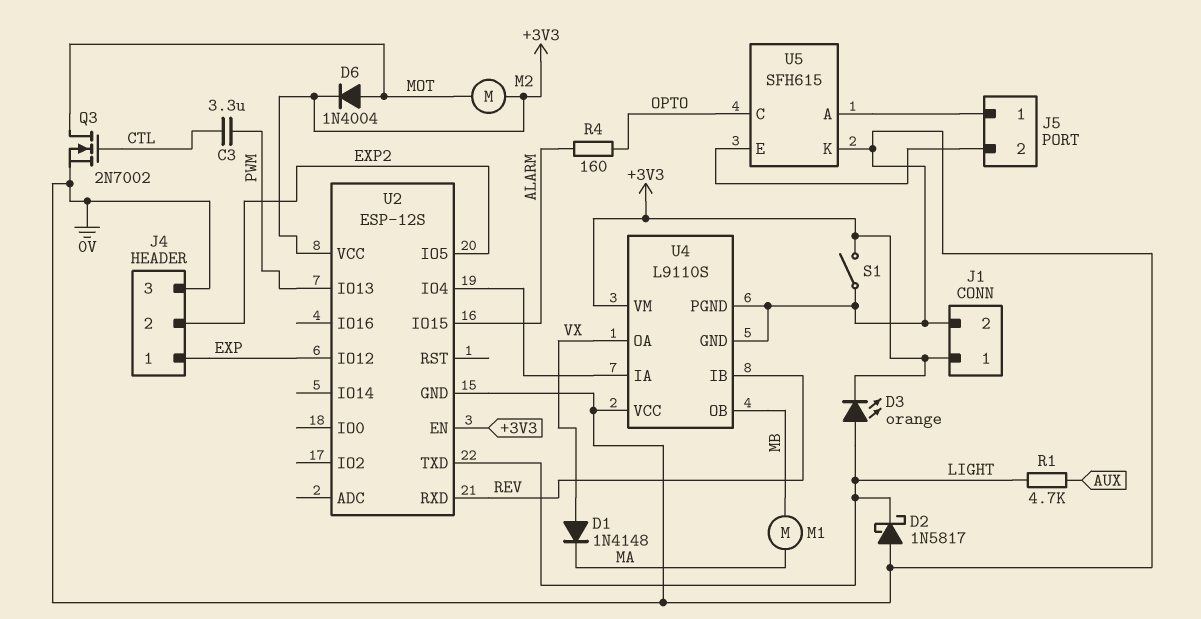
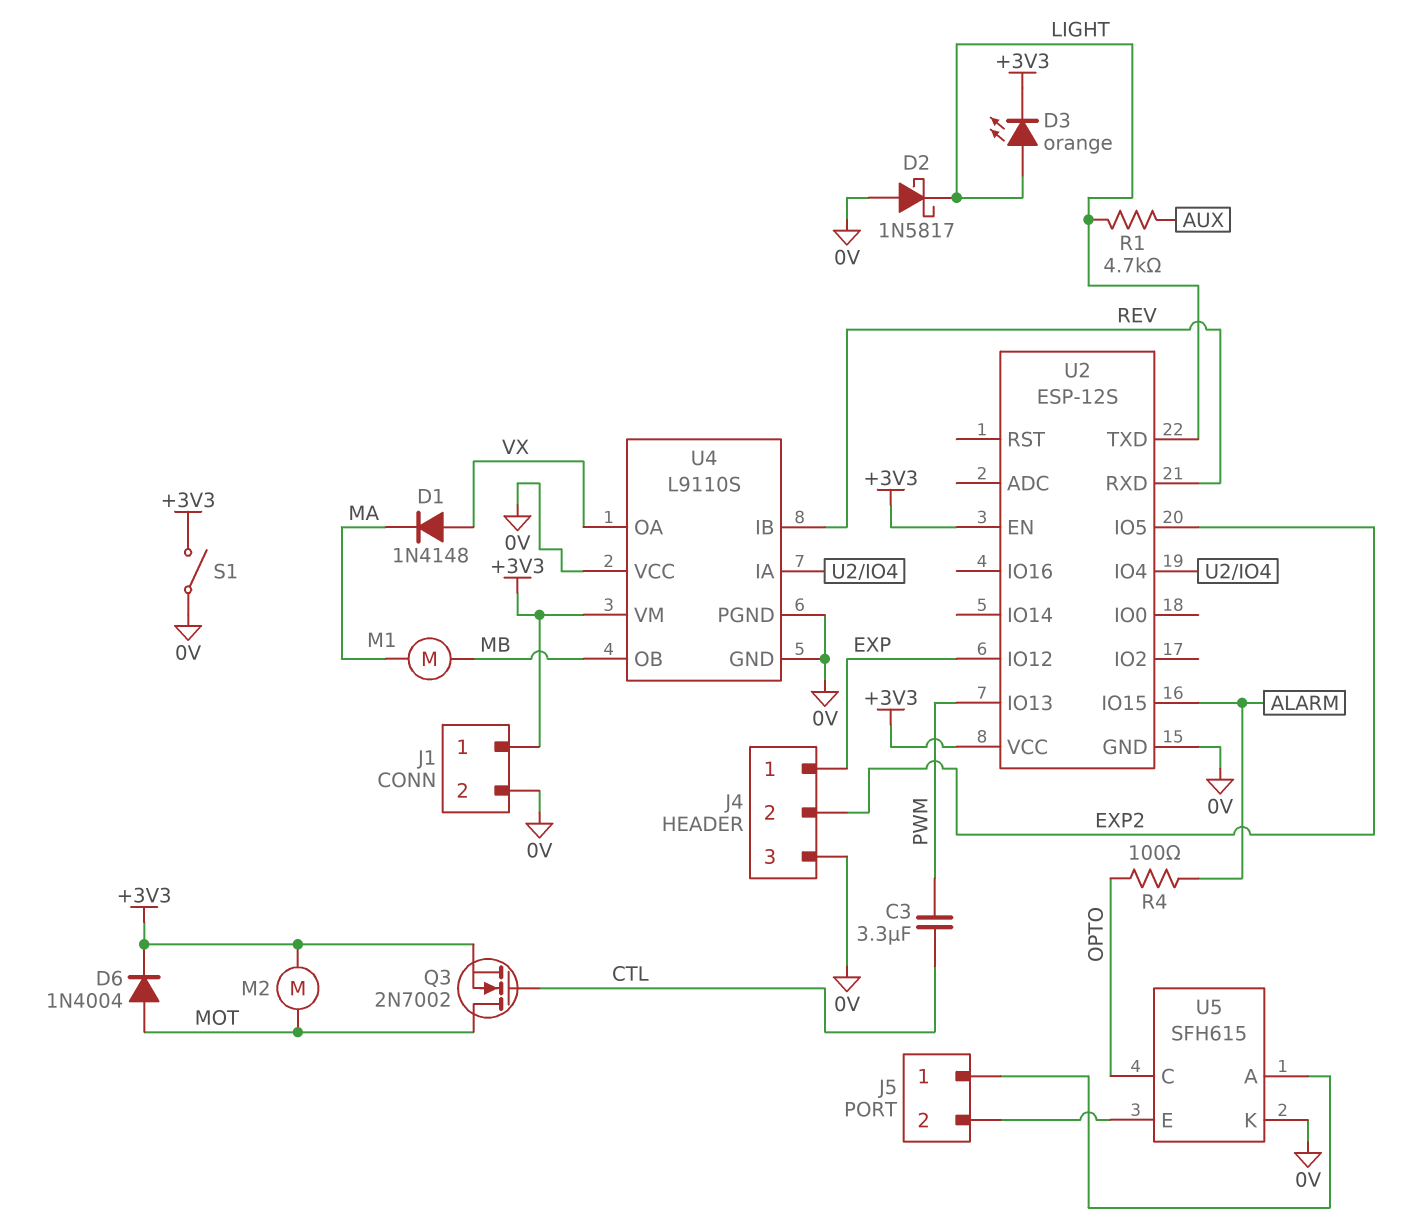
Q3: NMOS 2N7002 (G CTL, D MOT, S 0V) -> NMOS 2N7002 (G CTL, D MOT, S +3V3)
R4: 160 (ALARM, OPTO) -> 100 (ALARM, OPTO)

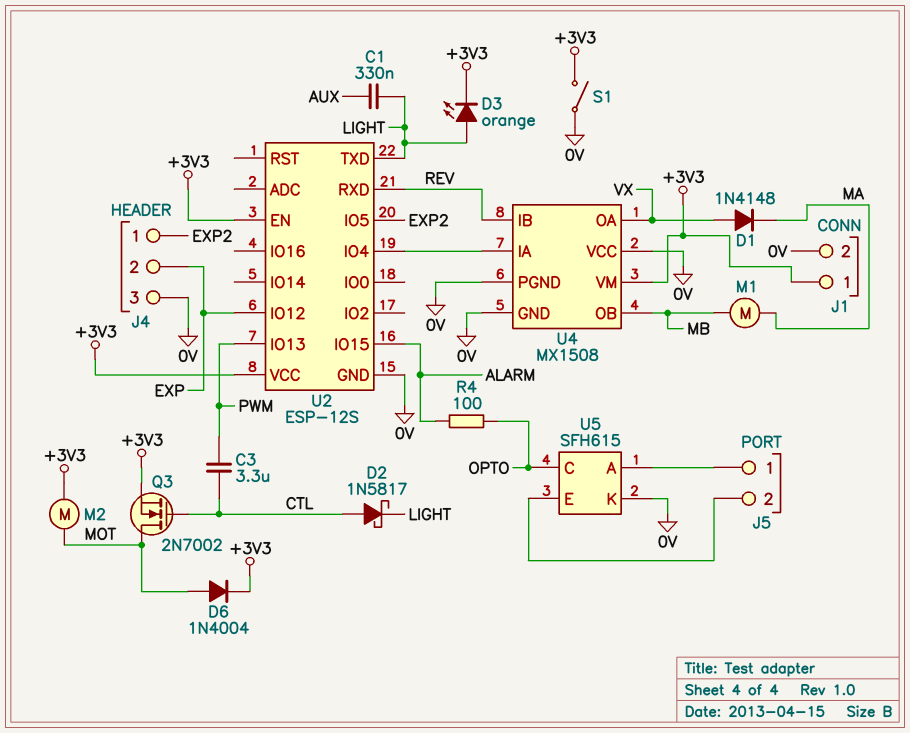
C1: none -> 330nF (AUX, LIGHT)
D2: schottky 1N5817 (A 0V, K LIGHT) -> schottky 1N5817 (A CTL, K LIGHT)
J4 pin 1: EXP -> EXP2
J4 pin 2: EXP2 -> EXP
R1: 4.7k (AUX, LIGHT) -> none
U4: L9110S -> MX1508

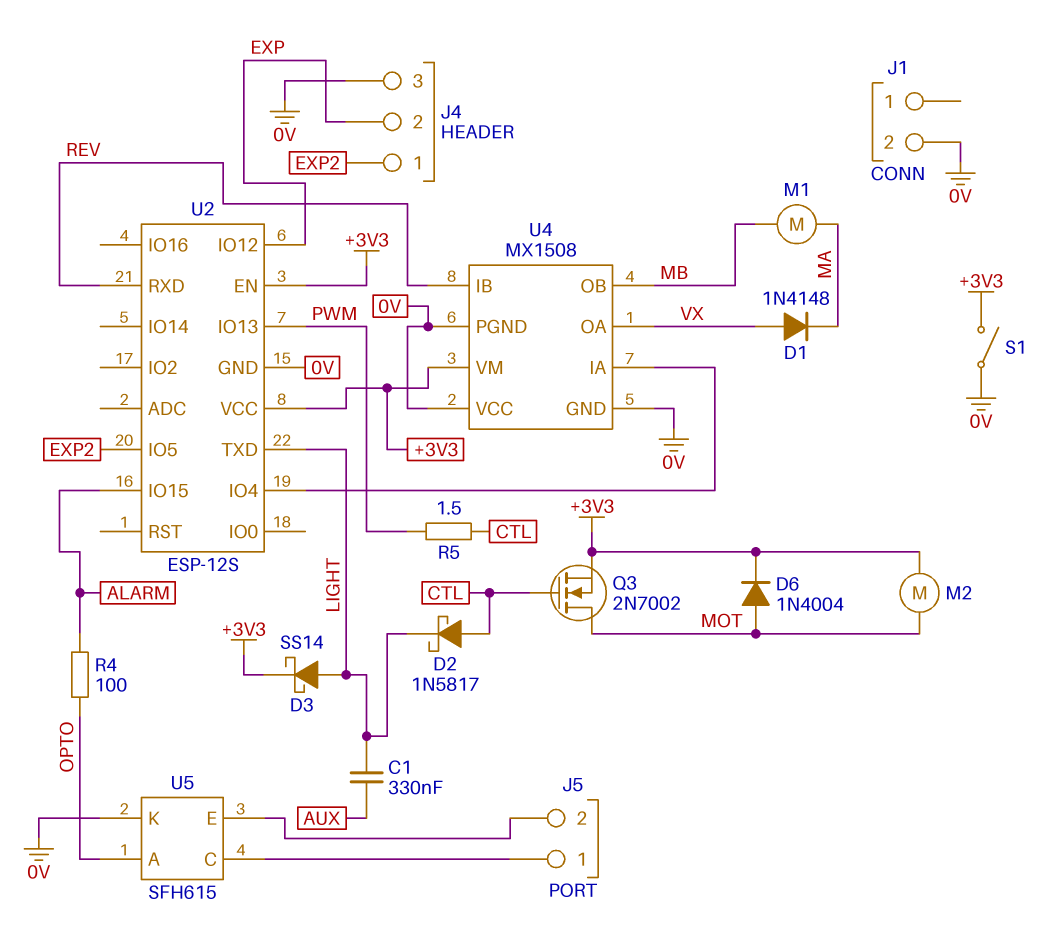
C3: 3.3uF (CTL, PWM) -> none
D3: LED orange (A LIGHT, K +3V3) -> schottky SS14 (A LIGHT, K +3V3)
J1 pin 1: +3V3 -> none
R5: none -> 1.5 (CTL, PWM)
U5 pin A: J5/1 -> OPTO
U5 pin C: OPTO -> J5/1

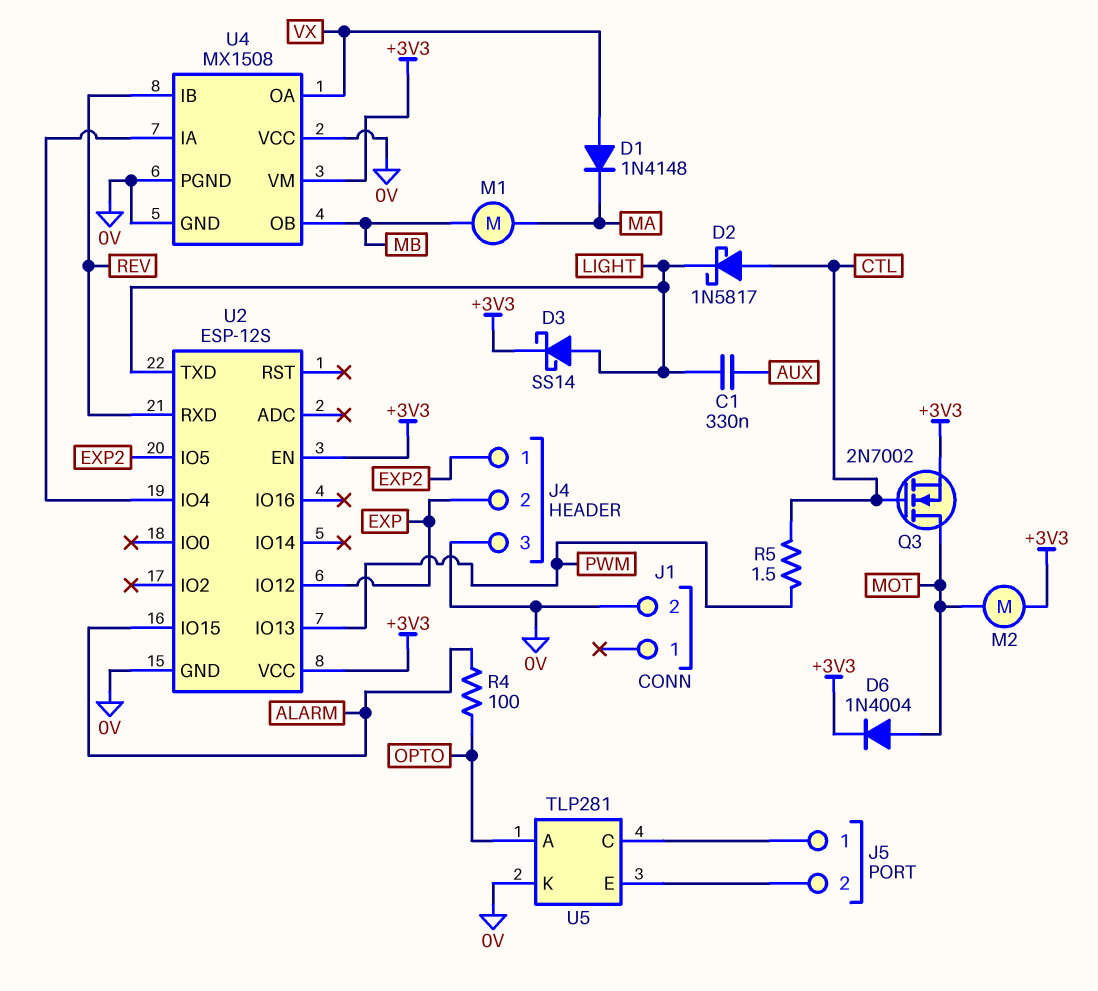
S1: switch (+3V3, 0V) -> none
U5: SFH615 -> TLP281

